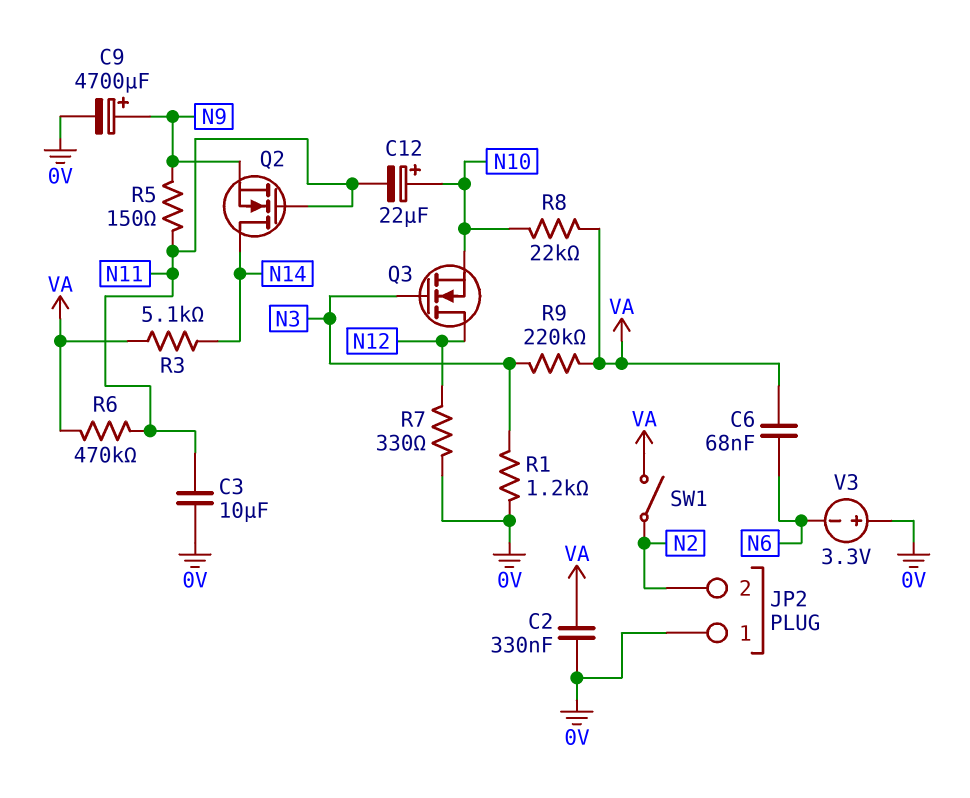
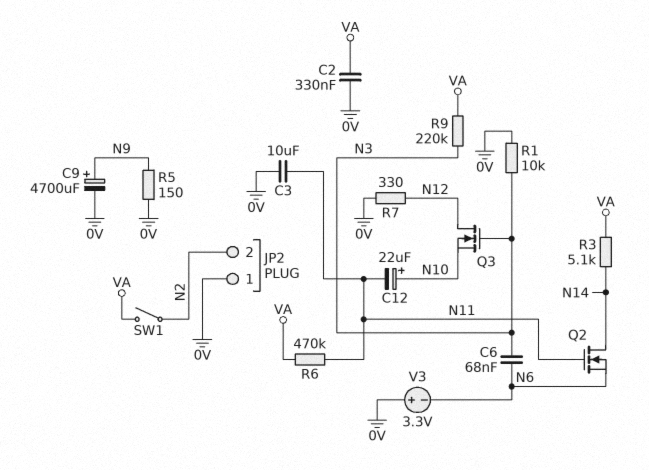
C6: 68nF (N6, VA) -> 68nF (N3, N6)
Q2: NMOS (G N11, D N14, S N9) -> NMOS (G N11, D N14, S N6)
R1: 1.2k (0V, N3) -> 10k (0V, N3)
R5: 150 (N9, N11) -> 150 (0V, N9)
R8: 22k (N10, VA) -> none

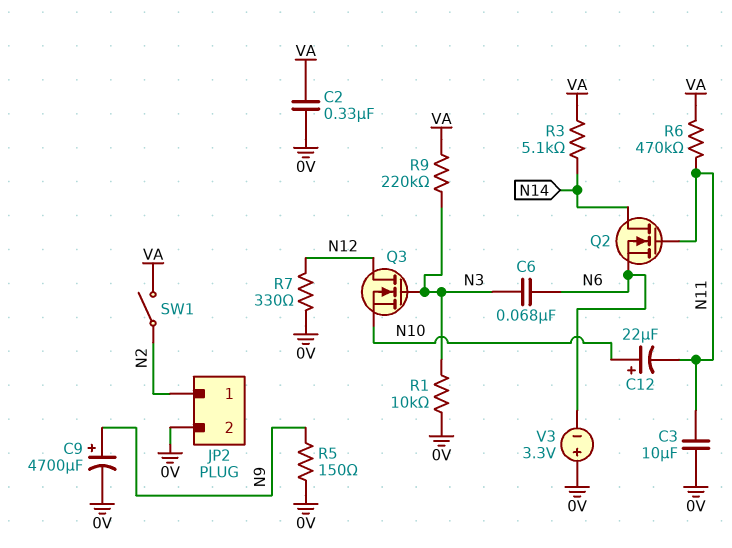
JP2 pin 1: 0V -> N2
JP2 pin 2: N2 -> 0V

